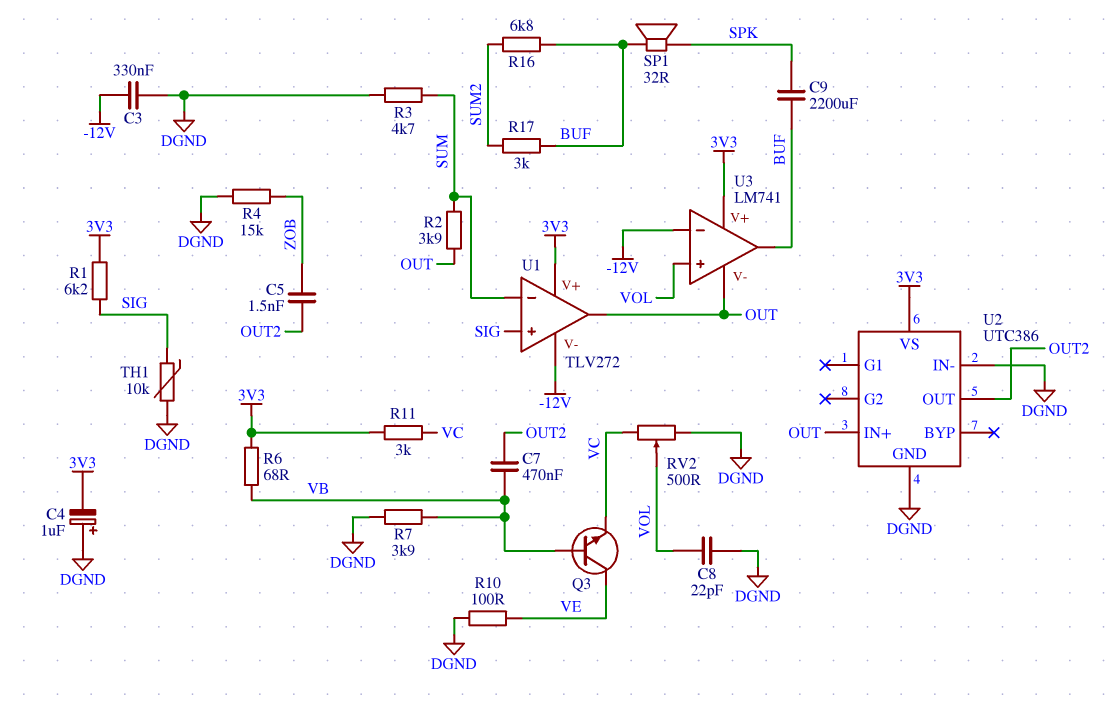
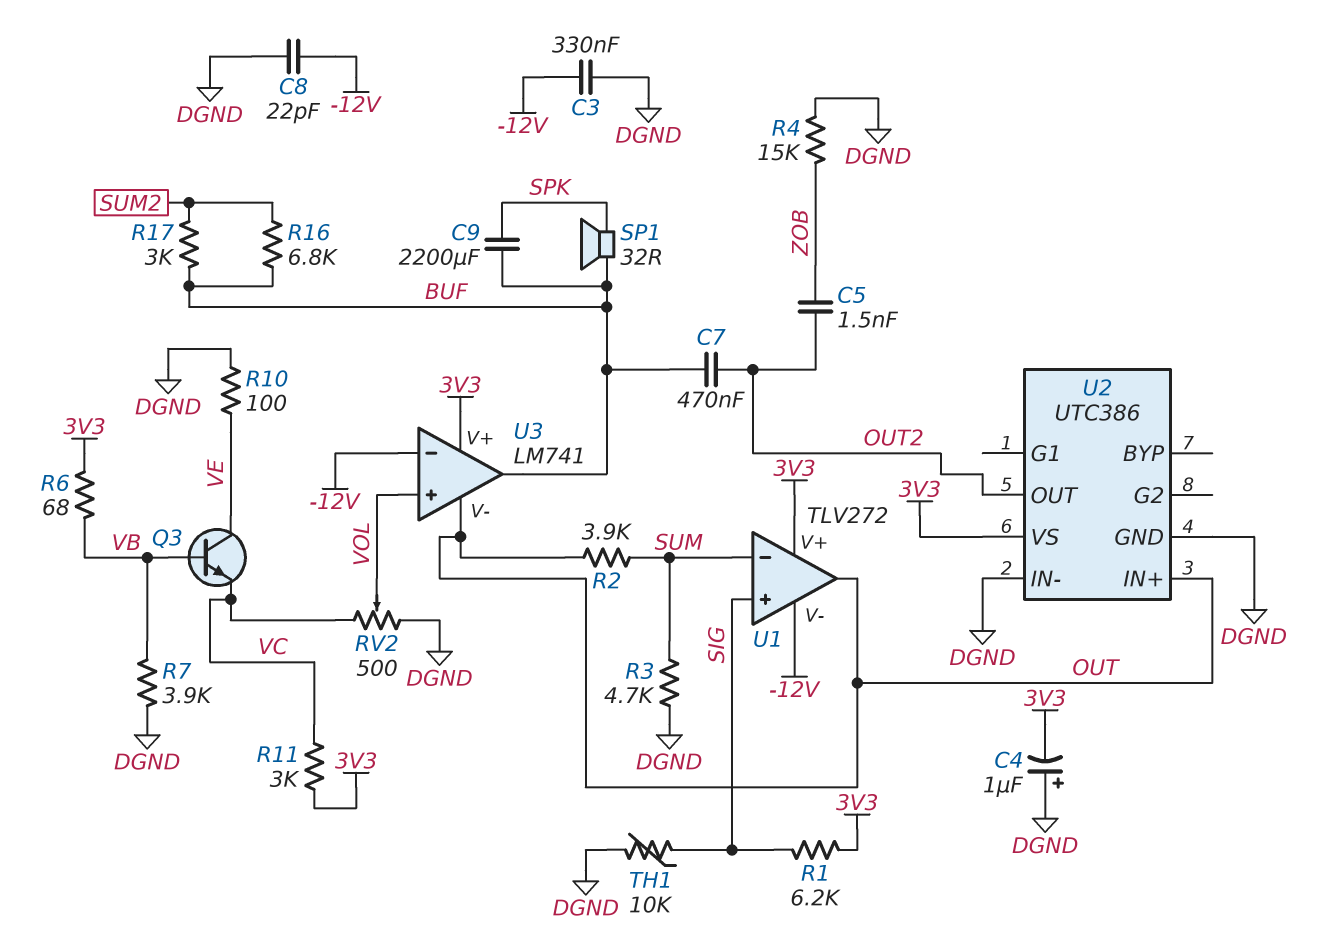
C7: 470nF (OUT2, VB) -> 470nF (BUF, OUT2)
C8: 22pF (DGND, VOL) -> 22pF (-12V, DGND)

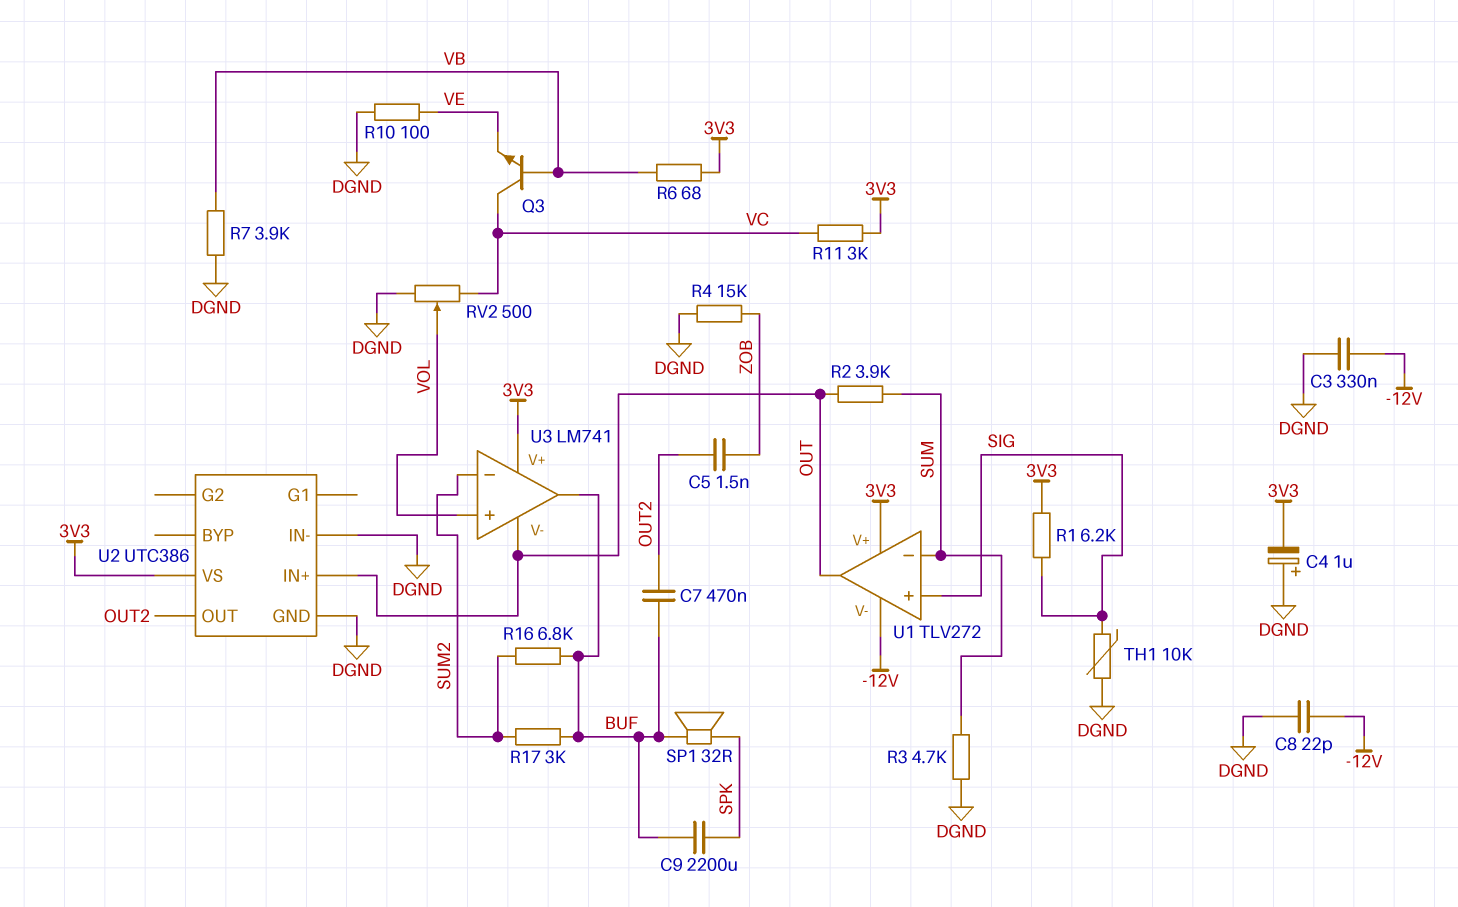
Q3: NPN (B VB, C VE, E VC) -> NPN (B VB, C VC, E VE)
U3 pin in-: -12V -> SUM2

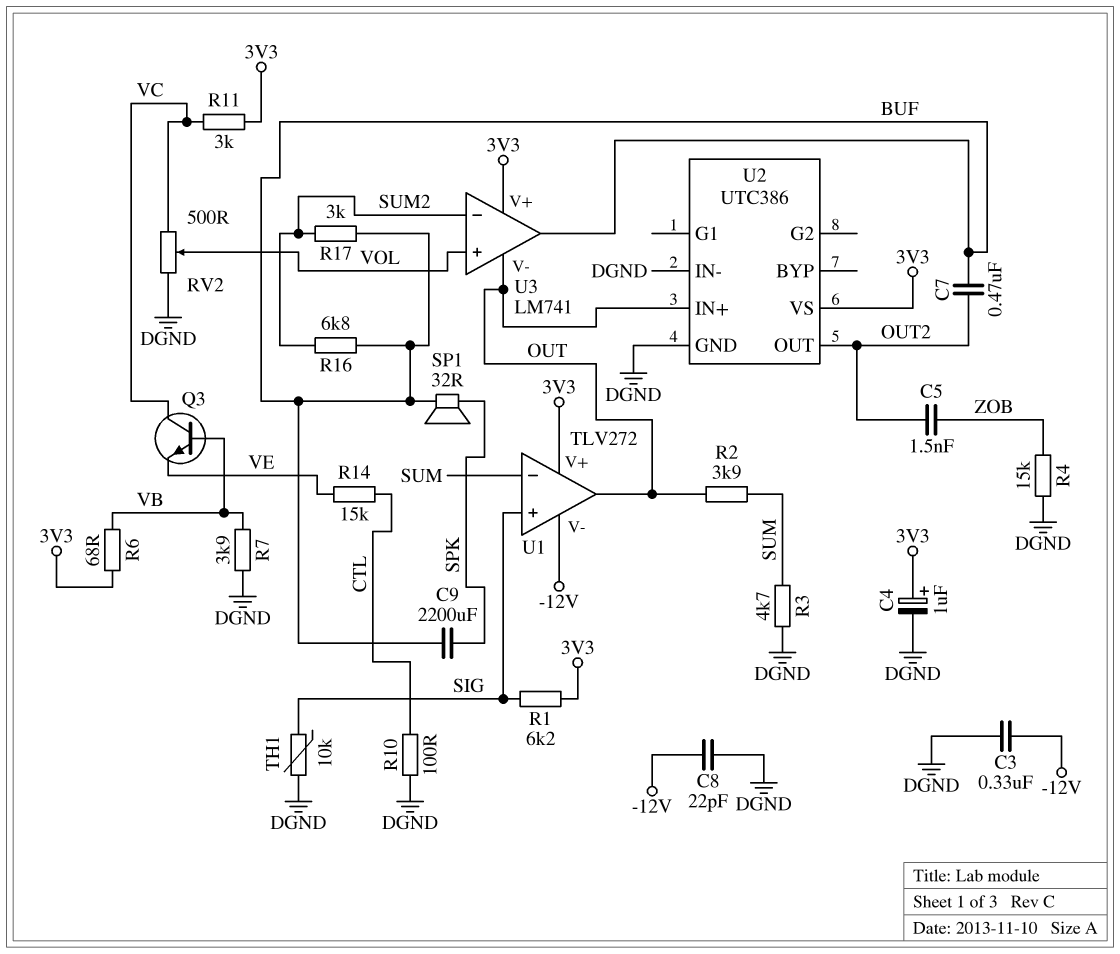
C4: 1uF (plus DGND, minus 3V3) -> 1uF (plus 3V3, minus DGND)
R10: 100 (DGND, VE) -> 100 (CTL, DGND)
R14: none -> 15k (CTL, VE)

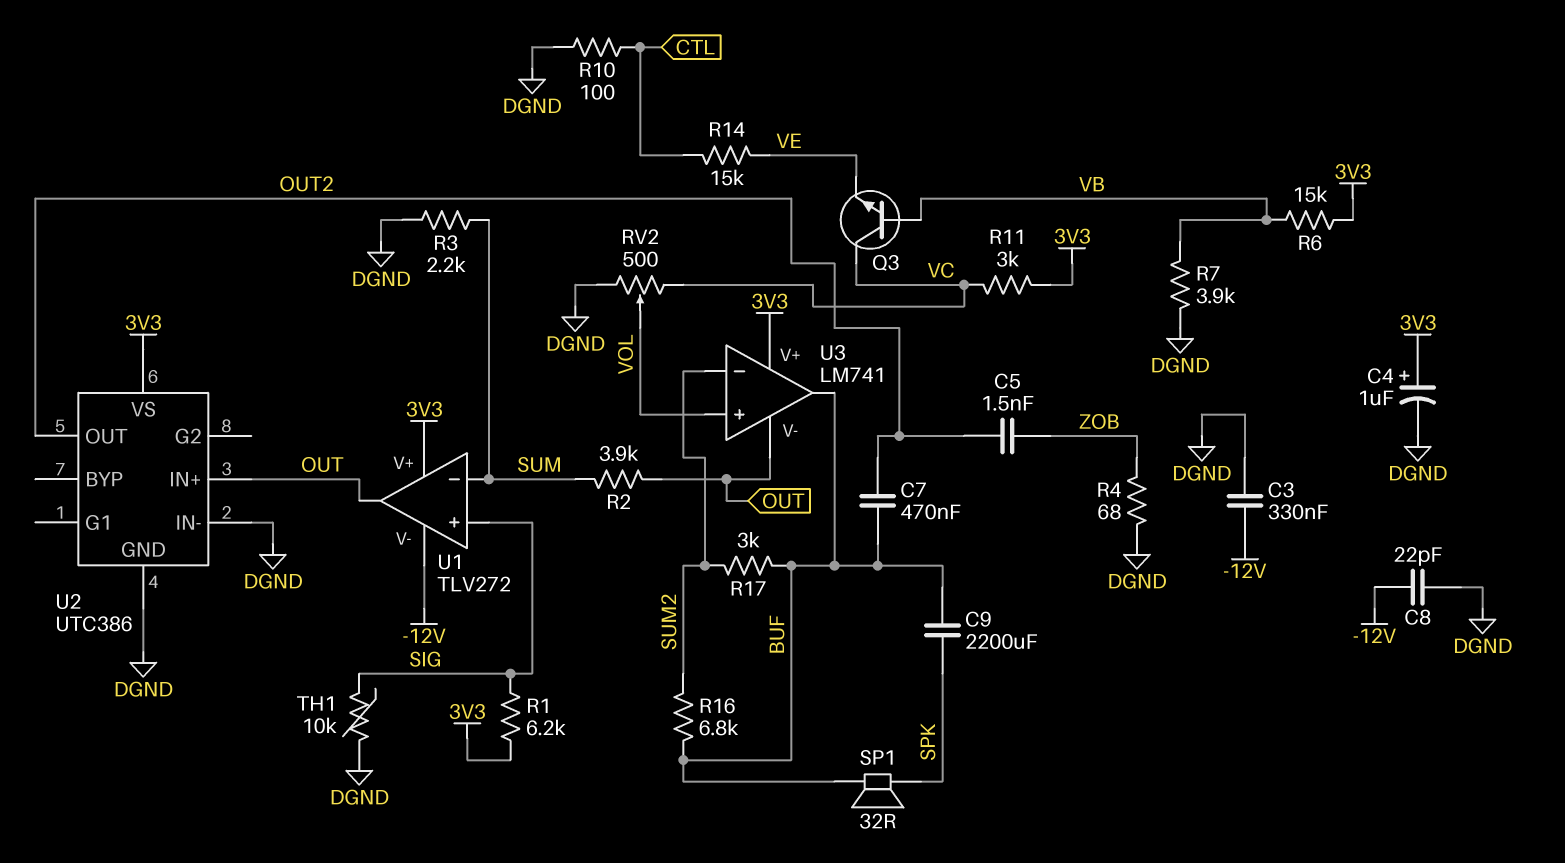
R3: 4.7k (DGND, SUM) -> 2.2k (DGND, SUM)
R4: 15k (DGND, ZOB) -> 68 (DGND, ZOB)
R6: 68 (3V3, VB) -> 15k (3V3, VB)

